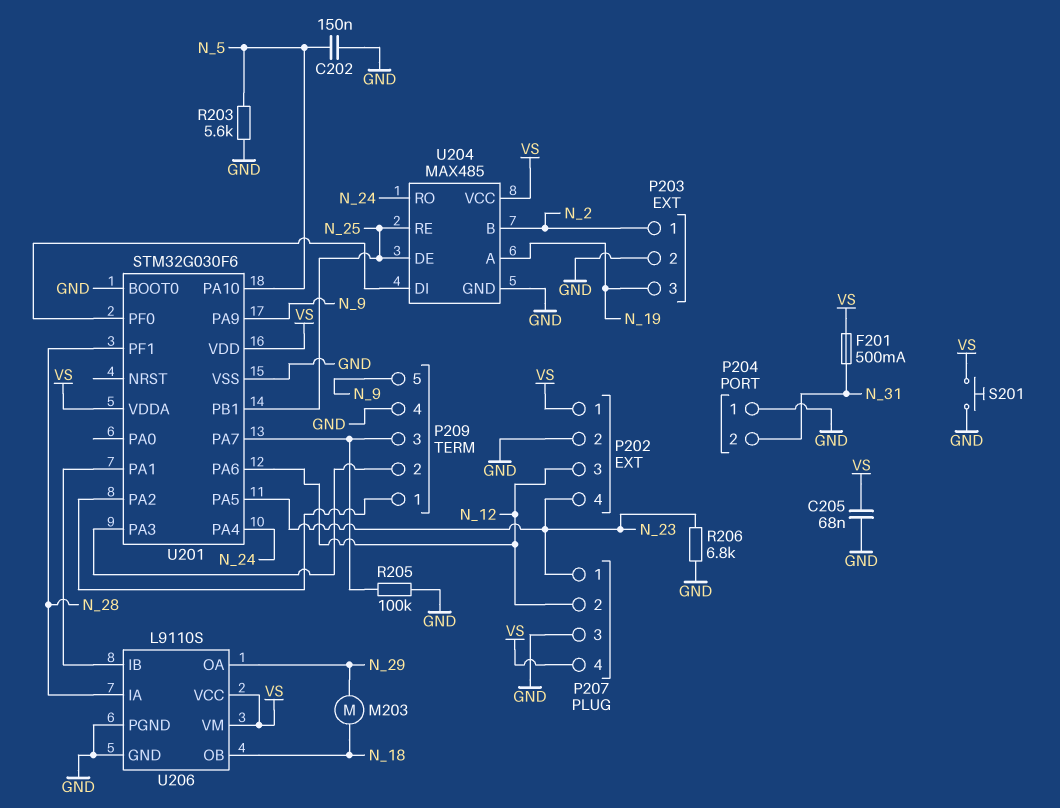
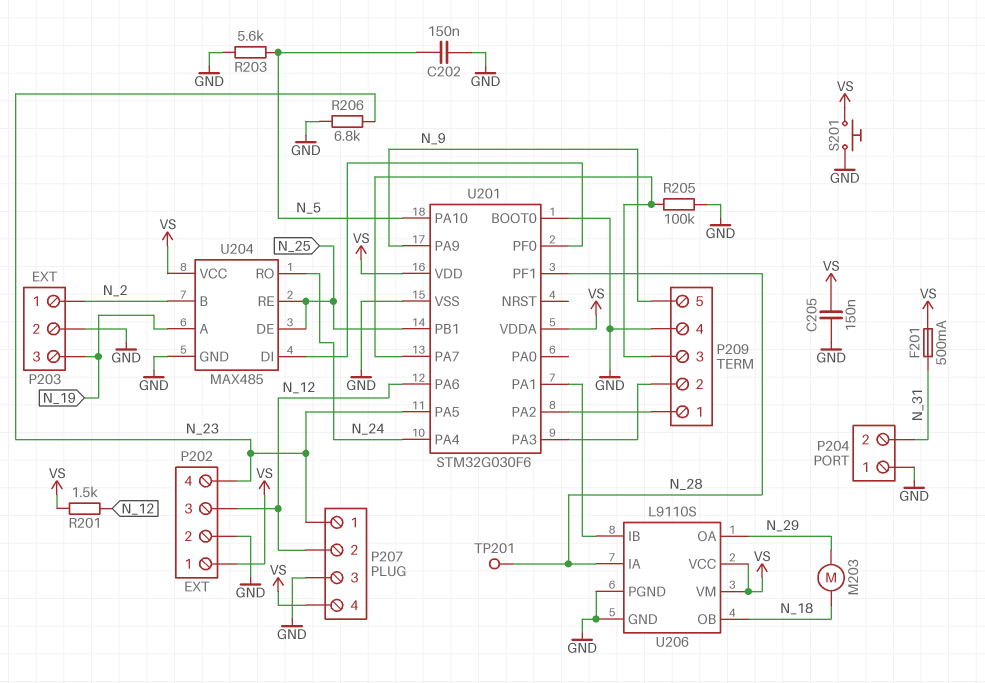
C205: 68nF (GND, VS) -> 150nF (GND, VS)
R201: none -> 1.5k (N_12, VS)
TP201: none -> test point (N_28)

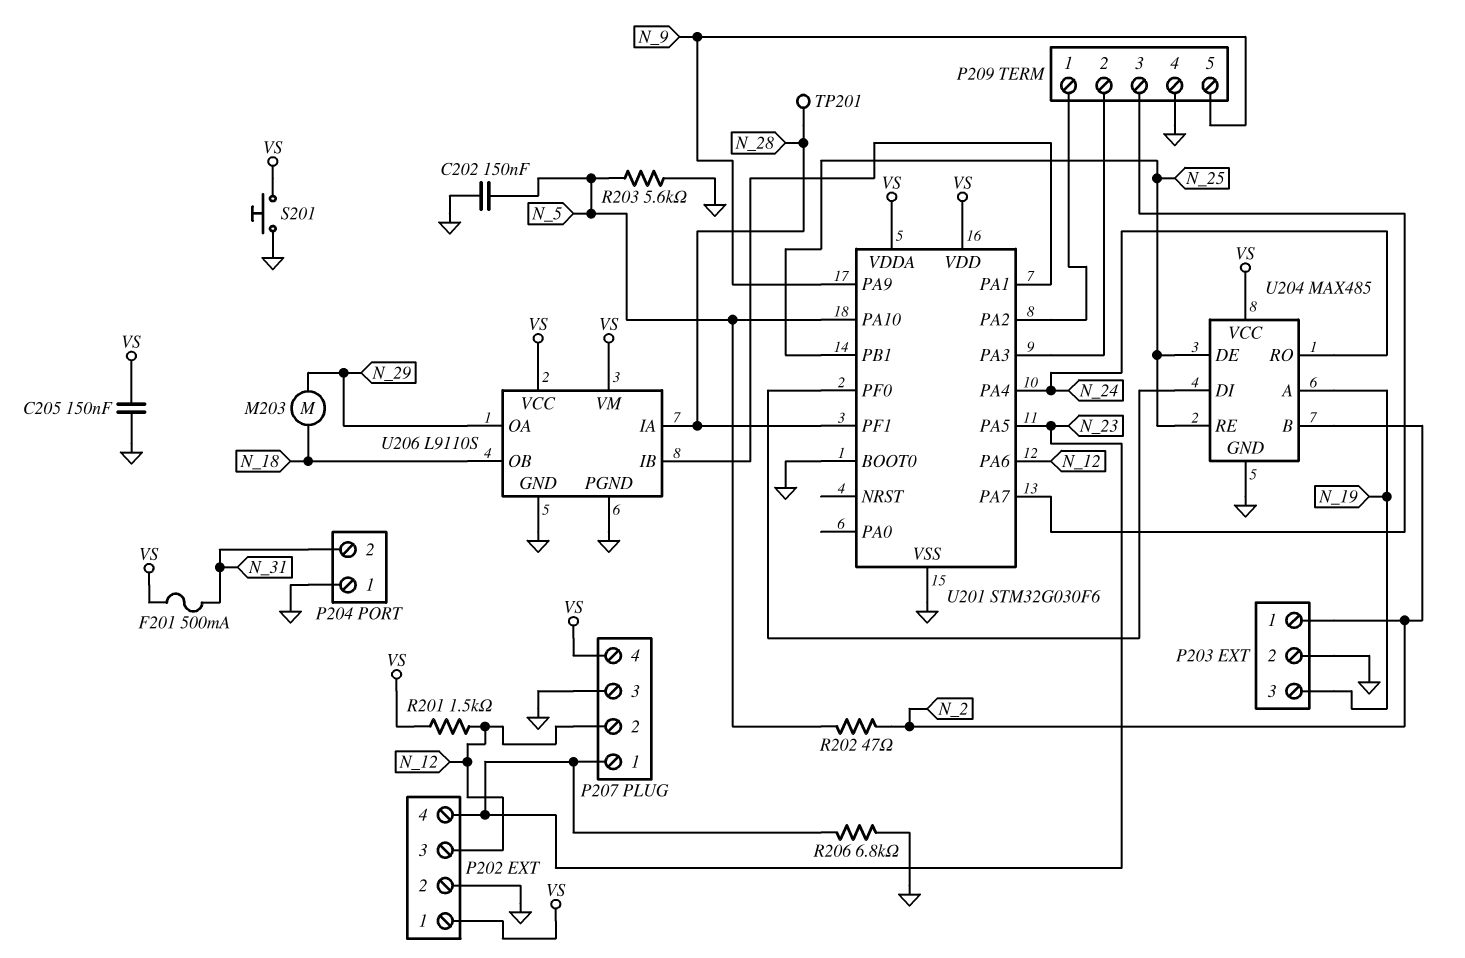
R202: none -> 47 (N_2, N_5)
R205: 100k (GND, P209/3) -> none

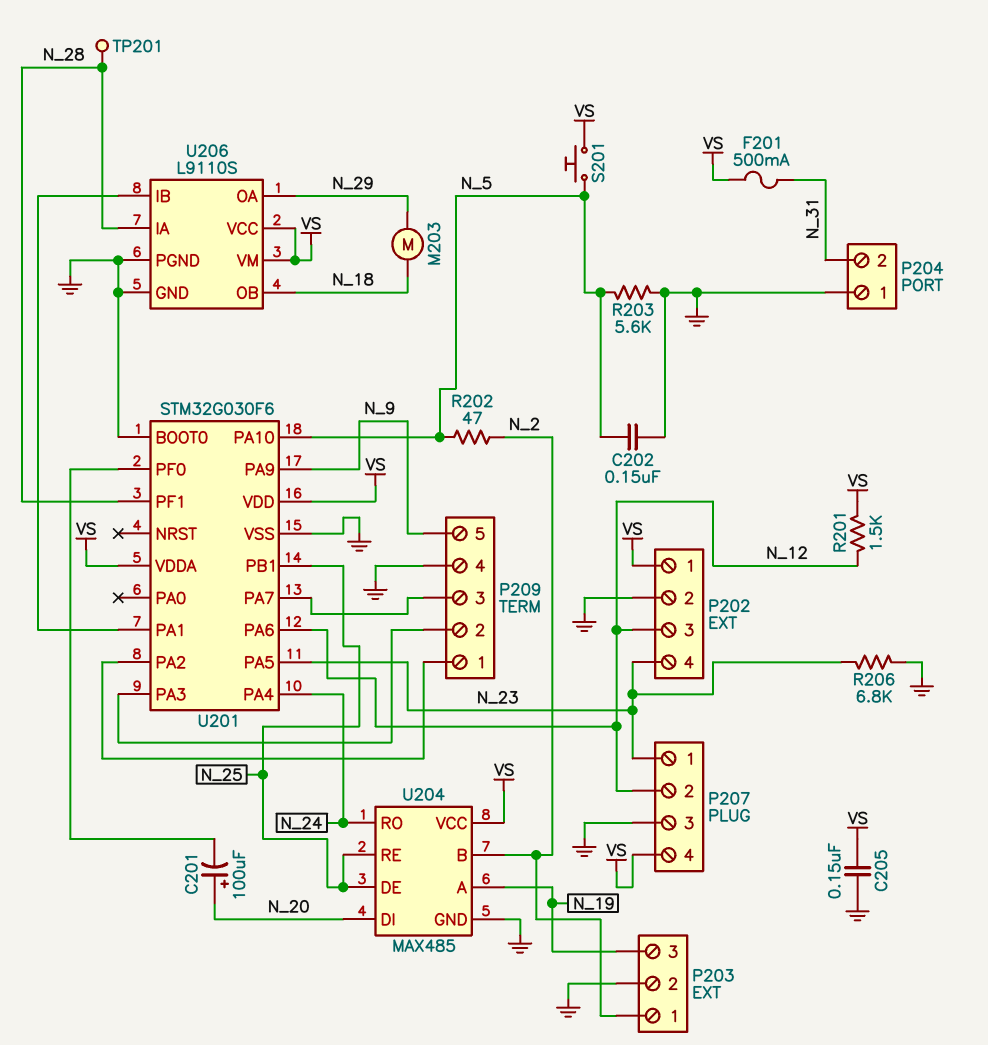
C201: none -> 100uF (plus N_20, minus U201/PF0)
S201: button (GND, VS) -> button (N_5, VS)
U204 pin DI: U201/PF0 -> N_20

